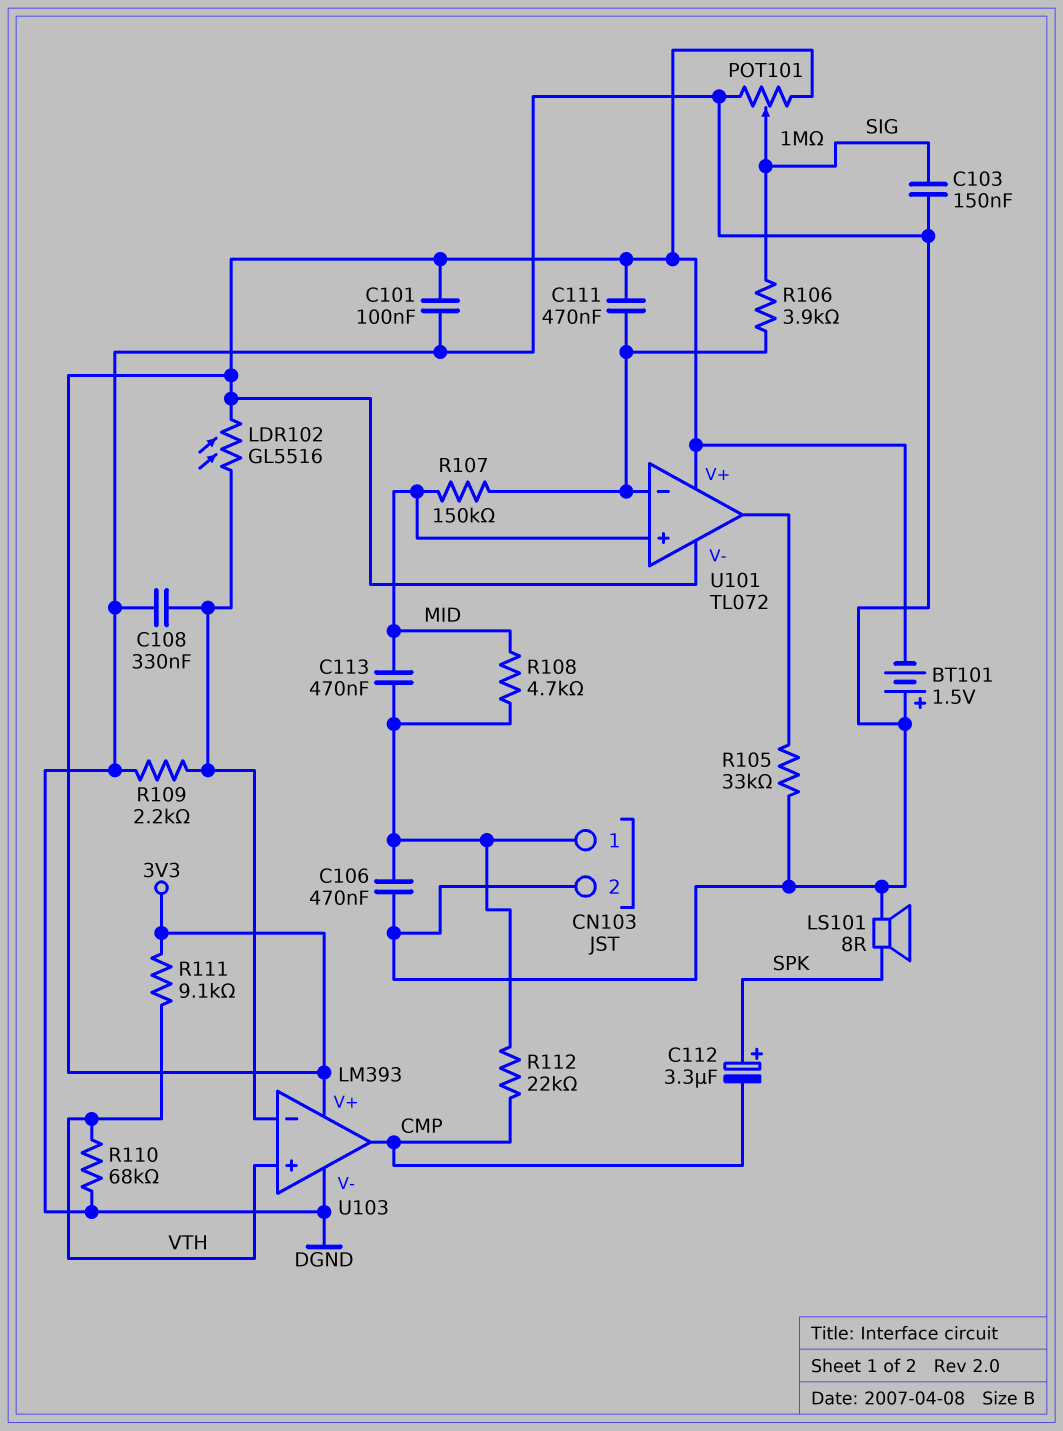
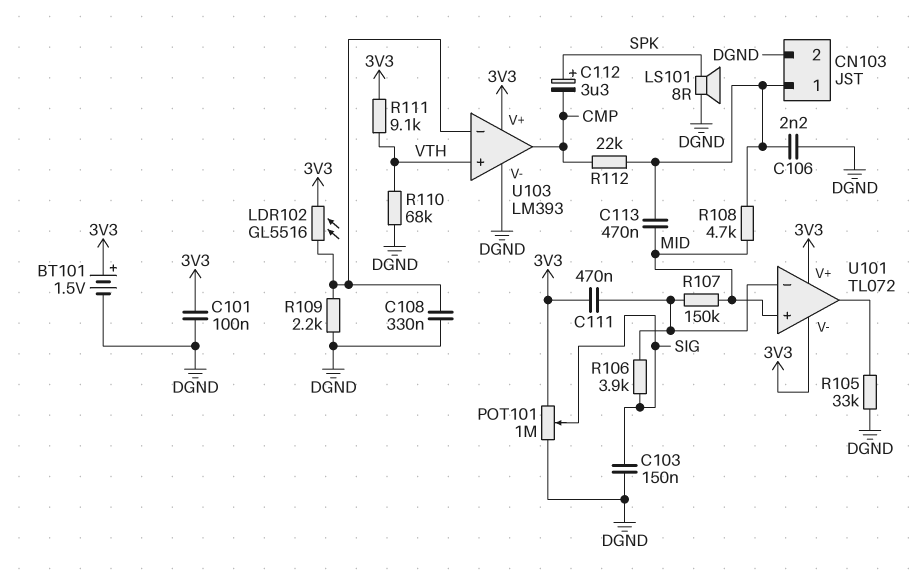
BT101: 1.5V (plus DGND, minus 3V3) -> 1.5V (plus 3V3, minus DGND)
C106: 470nF (CN103/1, DGND) -> 2.2nF (CN103/1, DGND)

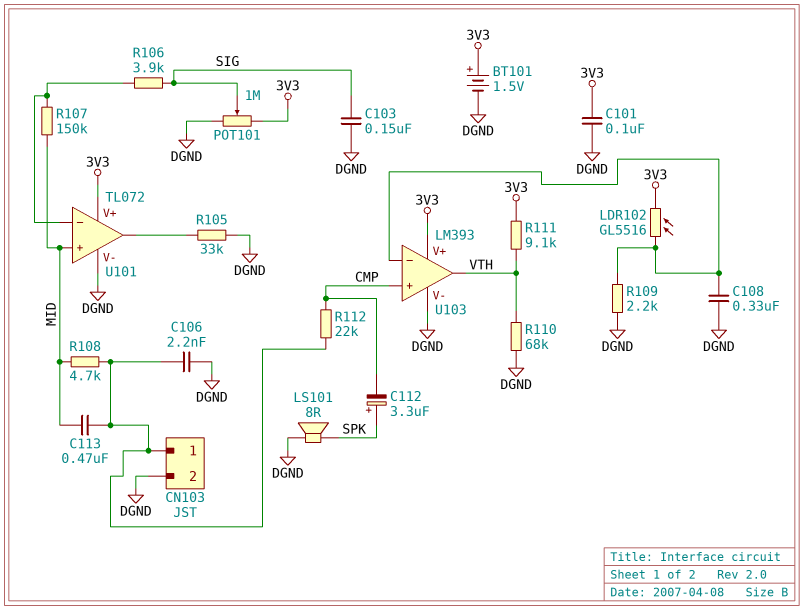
C111: 470nF (3V3, U101/in-) -> none
U101 pin V-: 3V3 -> DGND
U103 pin in+: VTH -> CMP
U103 pin out: CMP -> VTH

